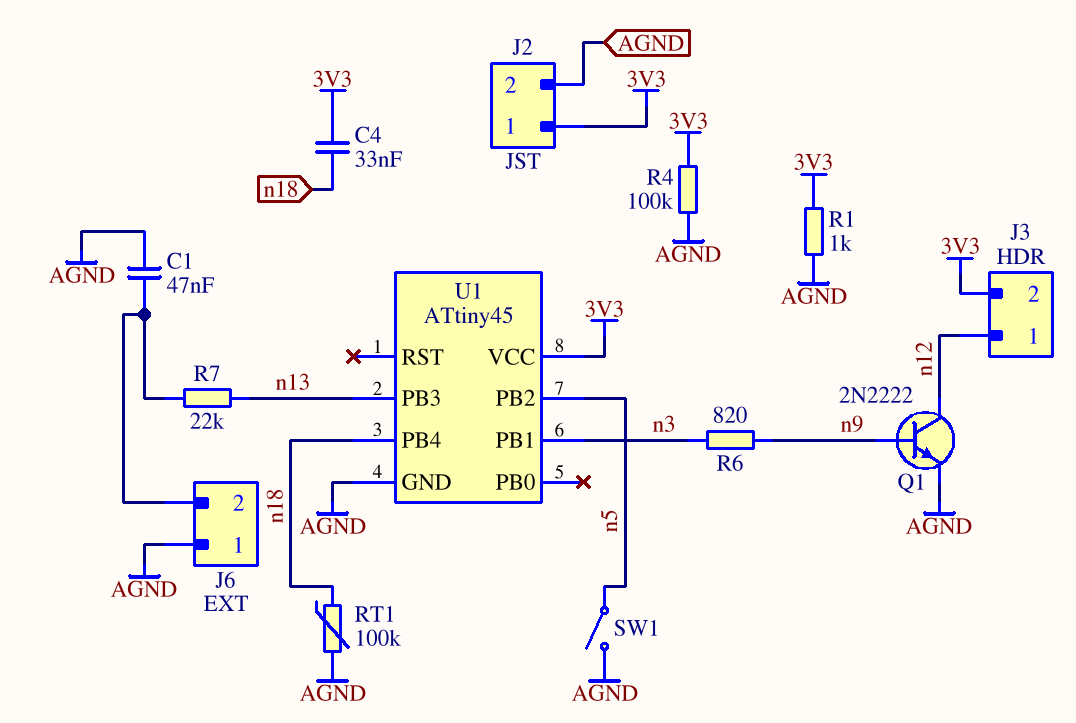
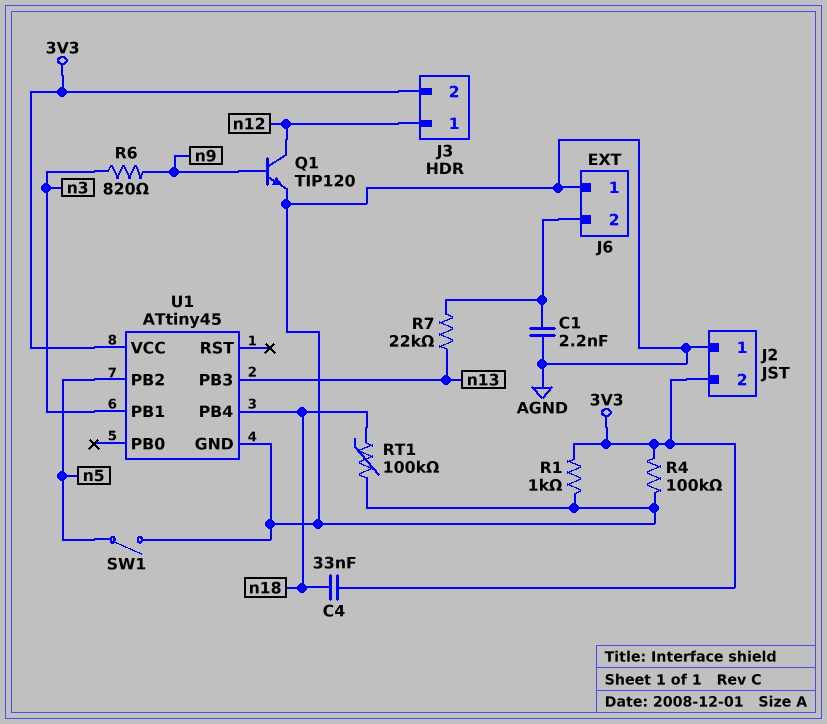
C1: 47nF (AGND, J6/2) -> 2.2nF (AGND, J6/2)
J2 pin 1: 3V3 -> AGND
J2 pin 2: AGND -> 3V3
Q1: NPN 2N2222 (B n9, C n12, E AGND) -> NPN TIP120 (B n9, C n12, E AGND)

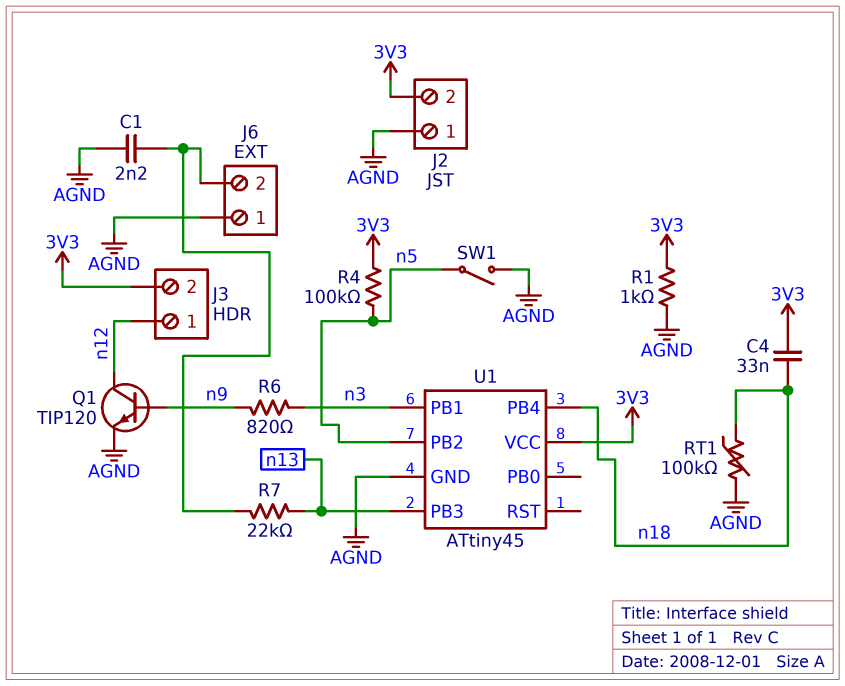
R4: 100k (3V3, AGND) -> 100k (3V3, n5)

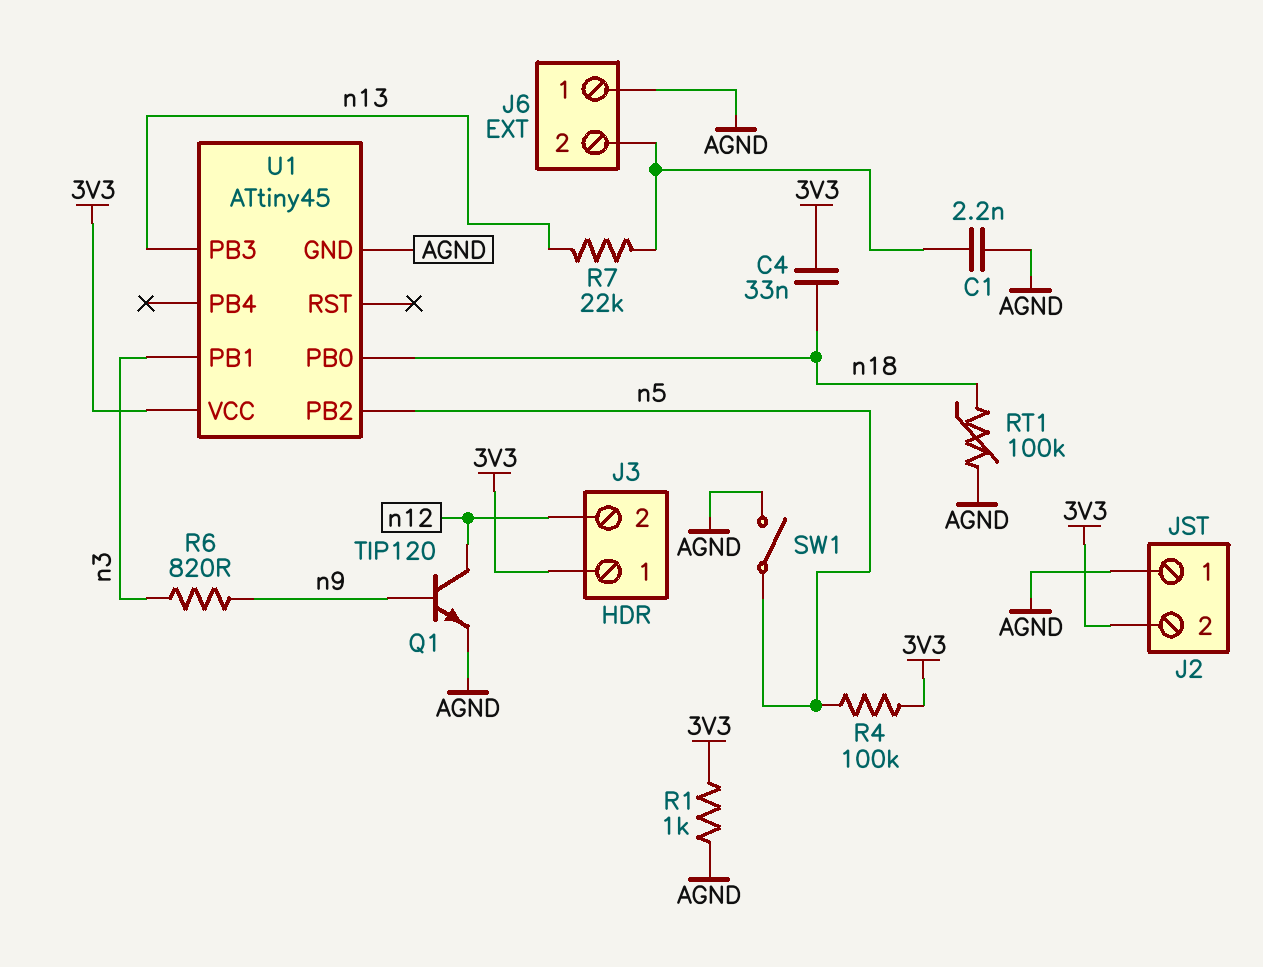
J3 pin 1: n12 -> 3V3
J3 pin 2: 3V3 -> n12
U1 pin PB0: none -> n18
U1 pin PB4: n18 -> none

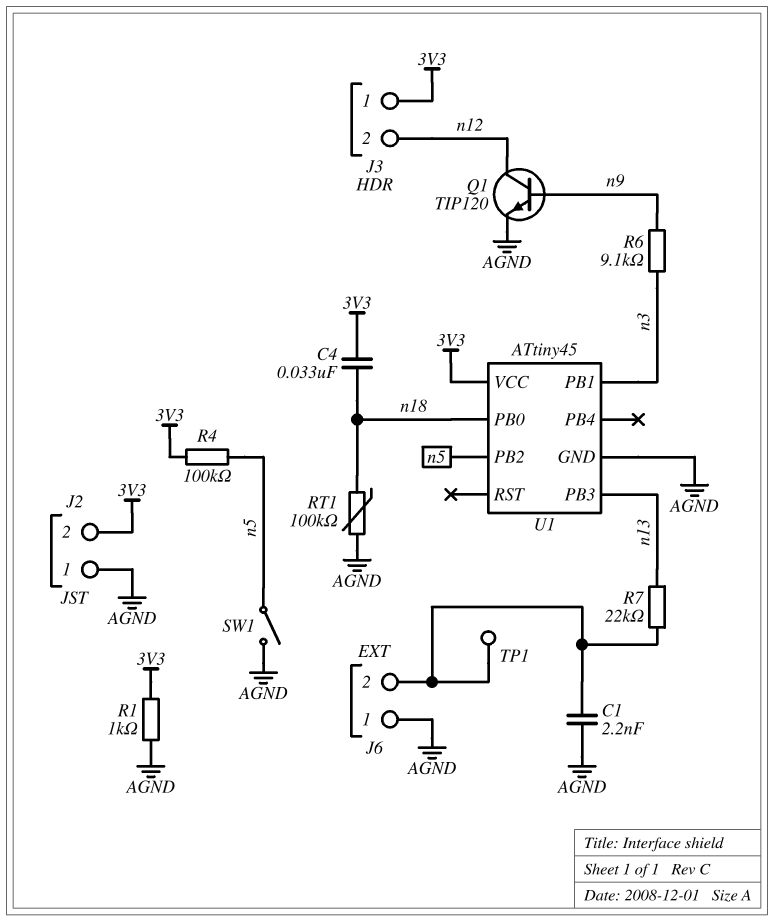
R6: 820 (n3, n9) -> 9.1k (n3, n9)
TP1: none -> test point (J6/2)

